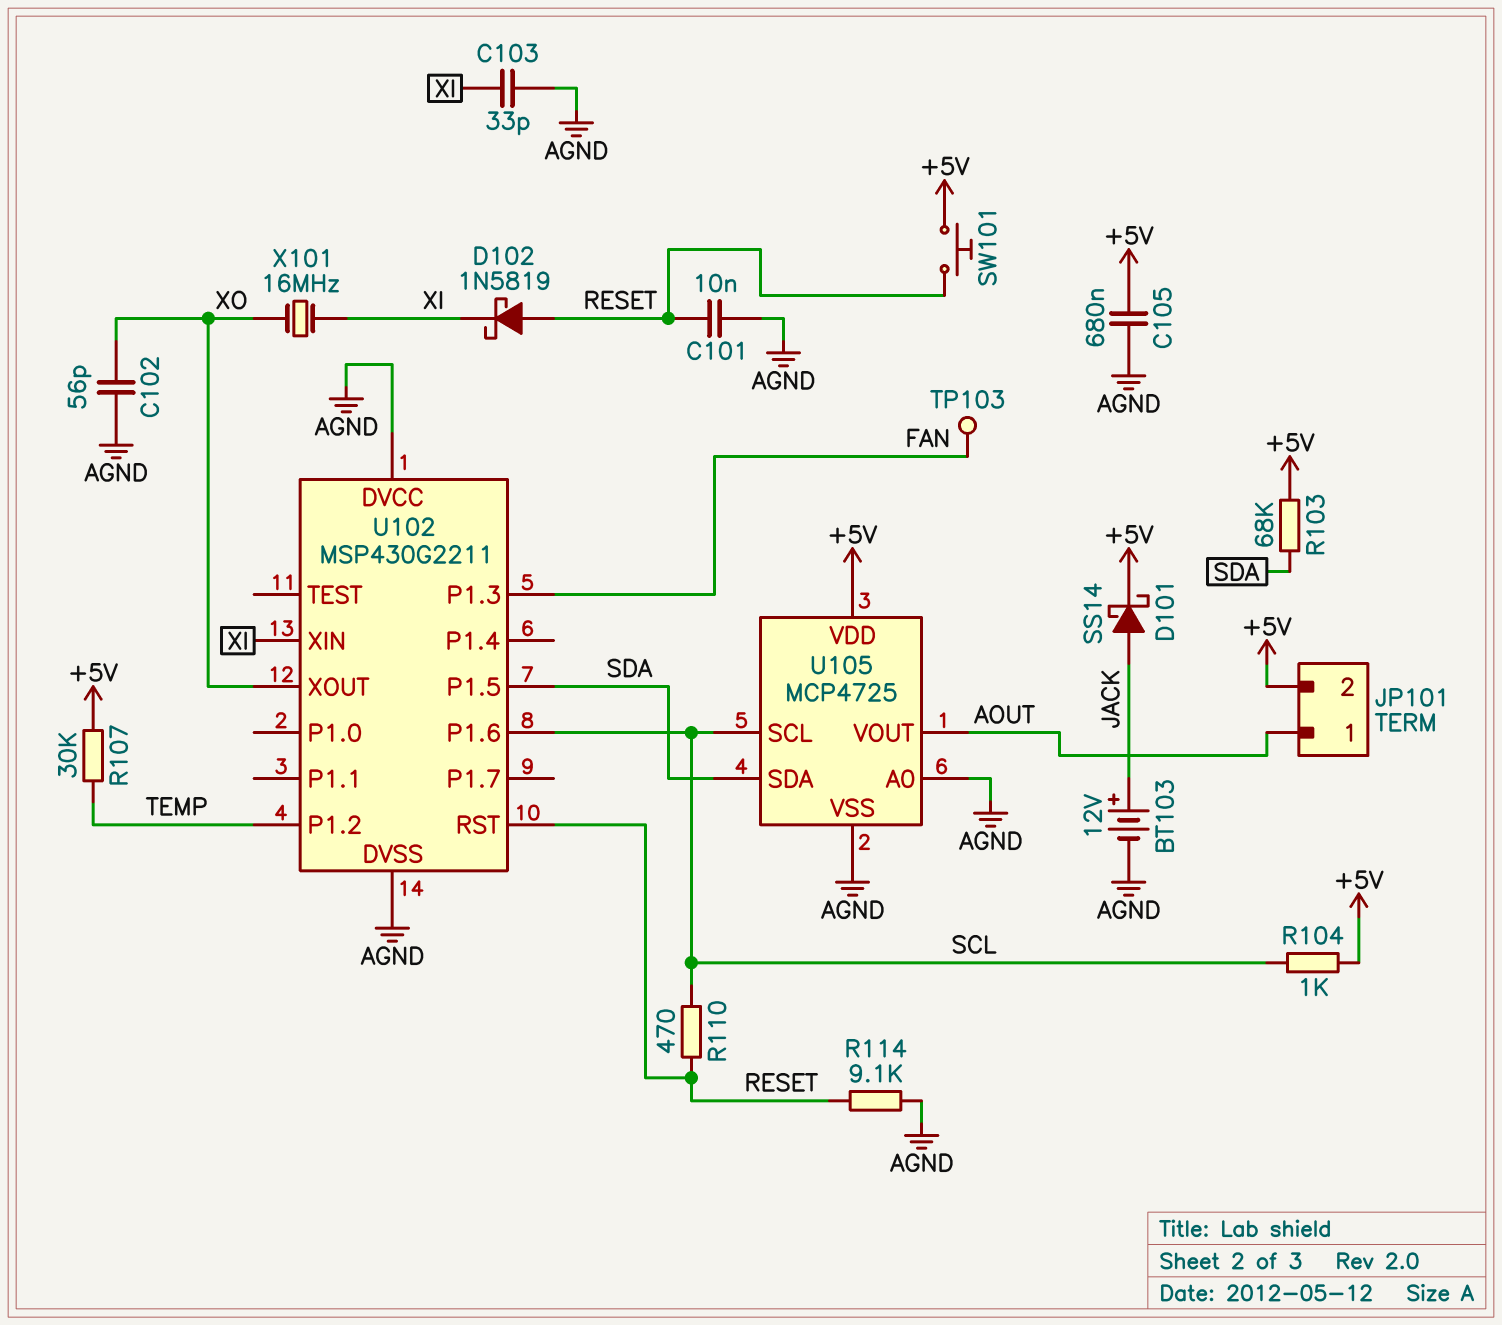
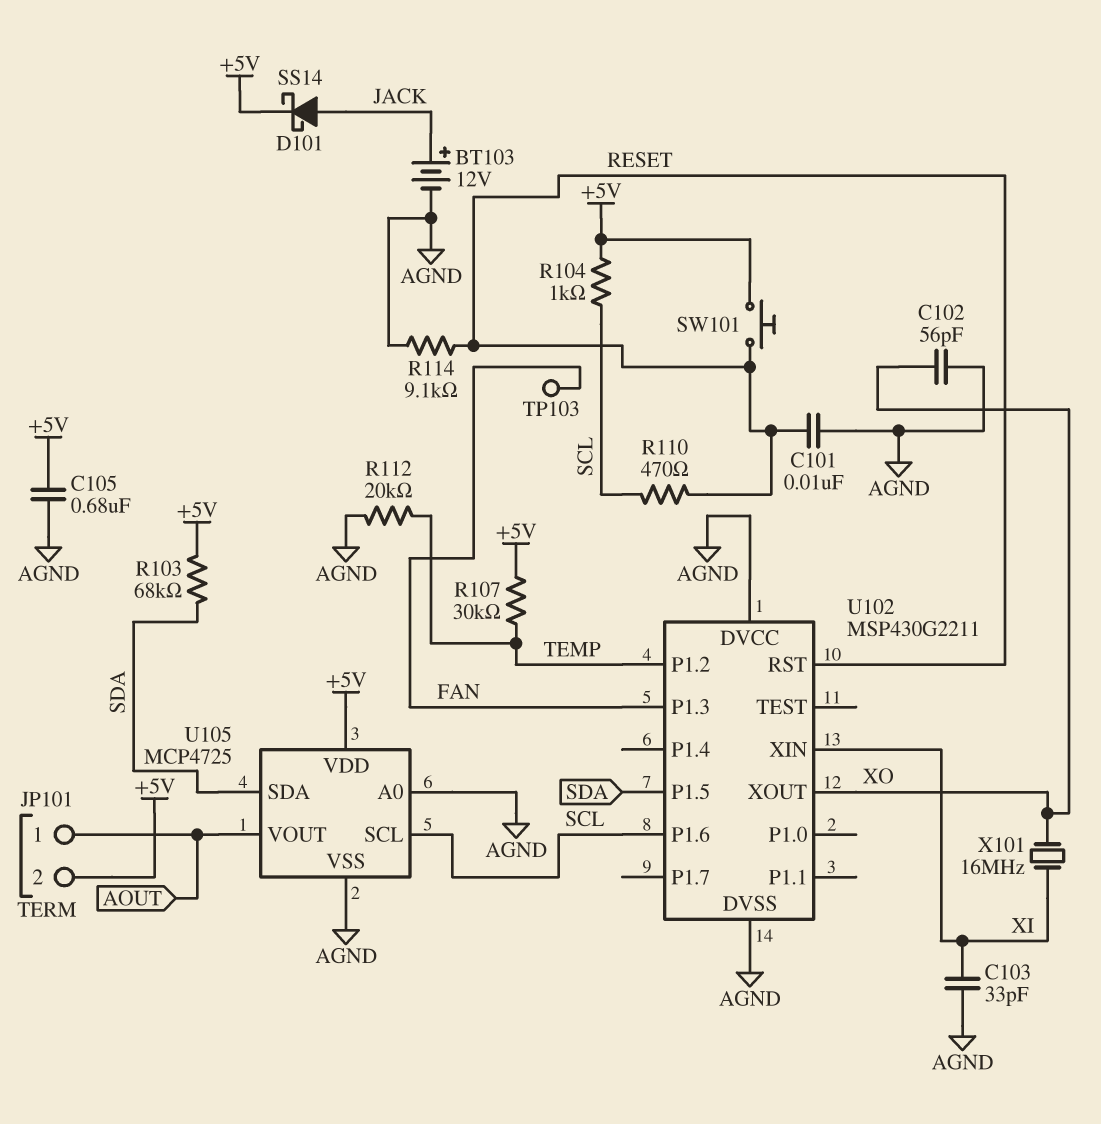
D102: schottky 1N5819 (A RESET, K XI) -> none
R112: none -> 20k (AGND, TEMP)

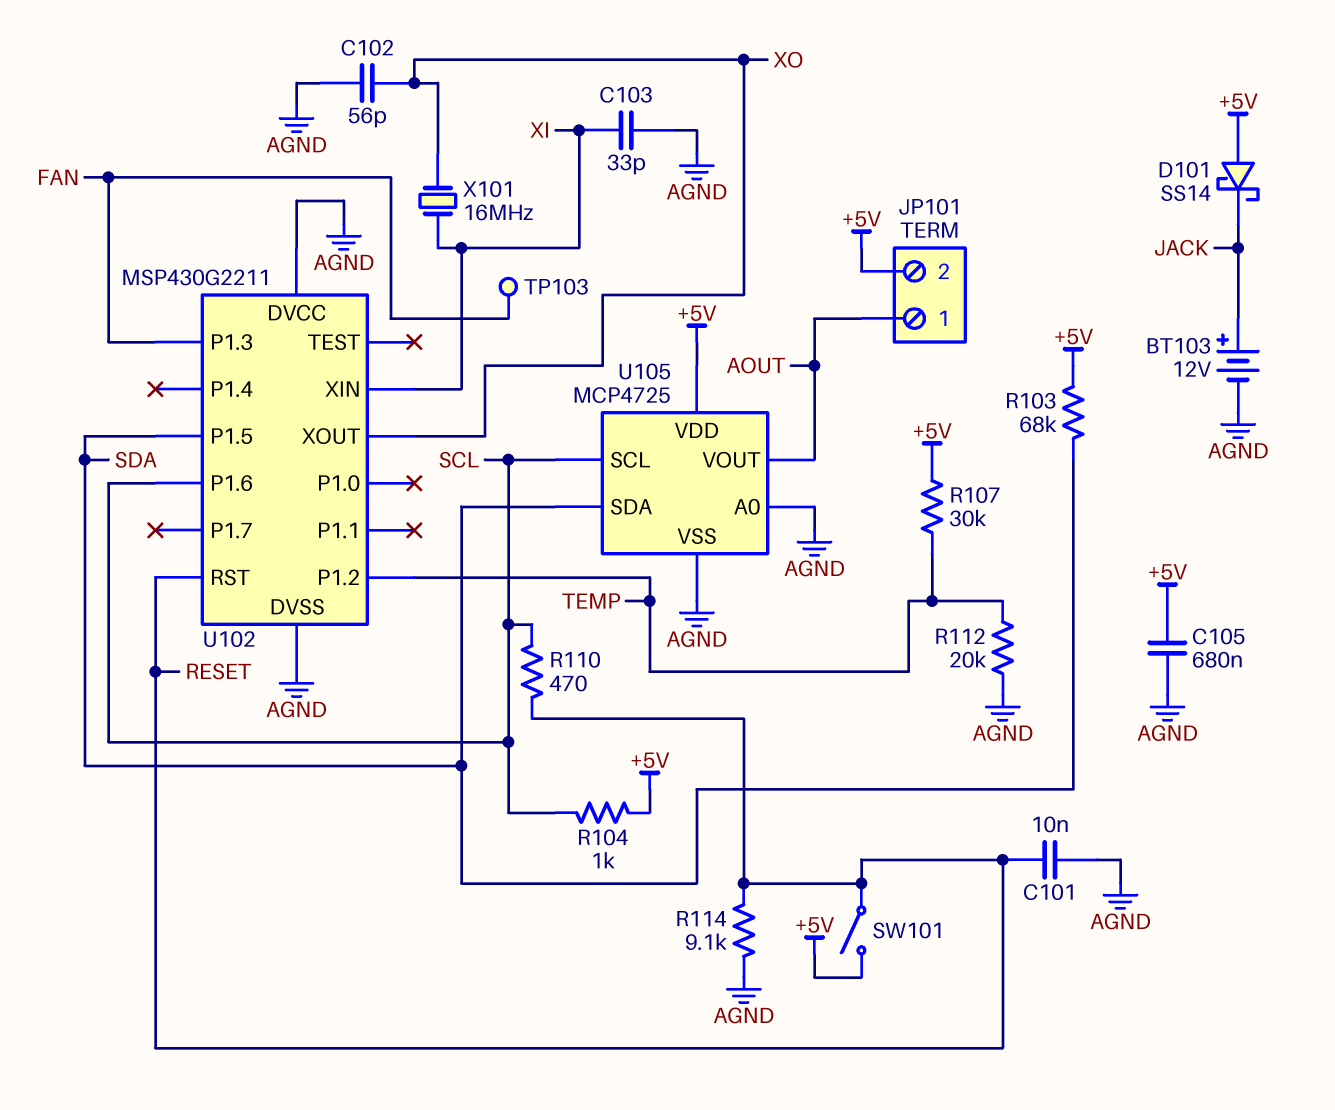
D101: schottky SS14 (A JACK, K +5V) -> schottky SS14 (A +5V, K JACK)
SW101: button (+5V, RESET) -> switch (+5V, RESET)

